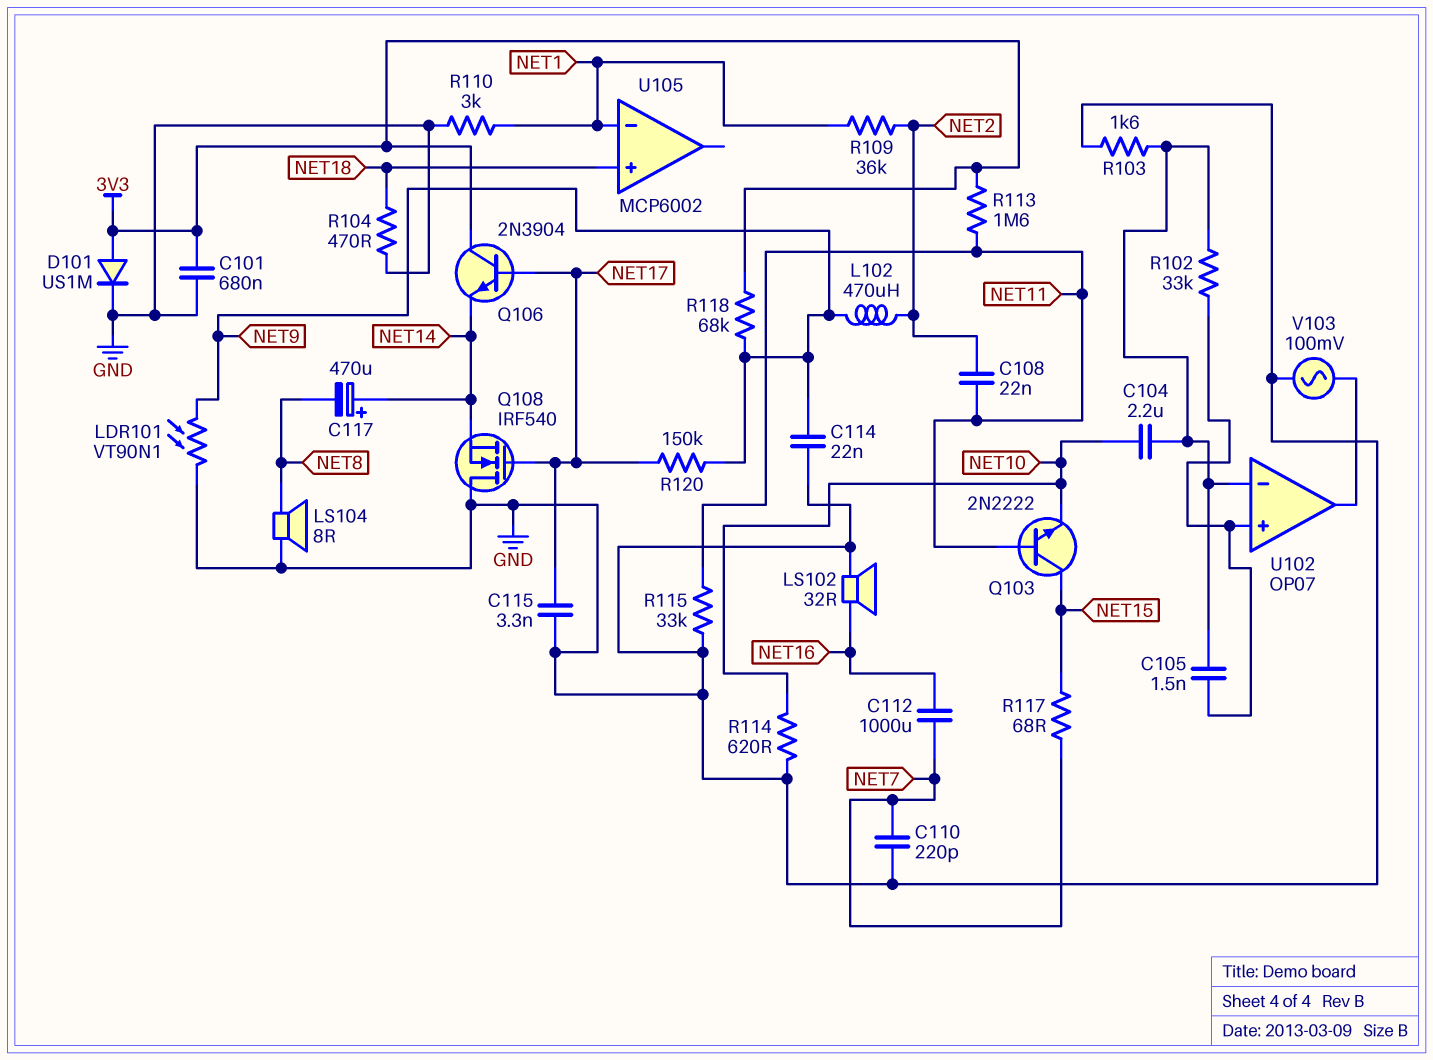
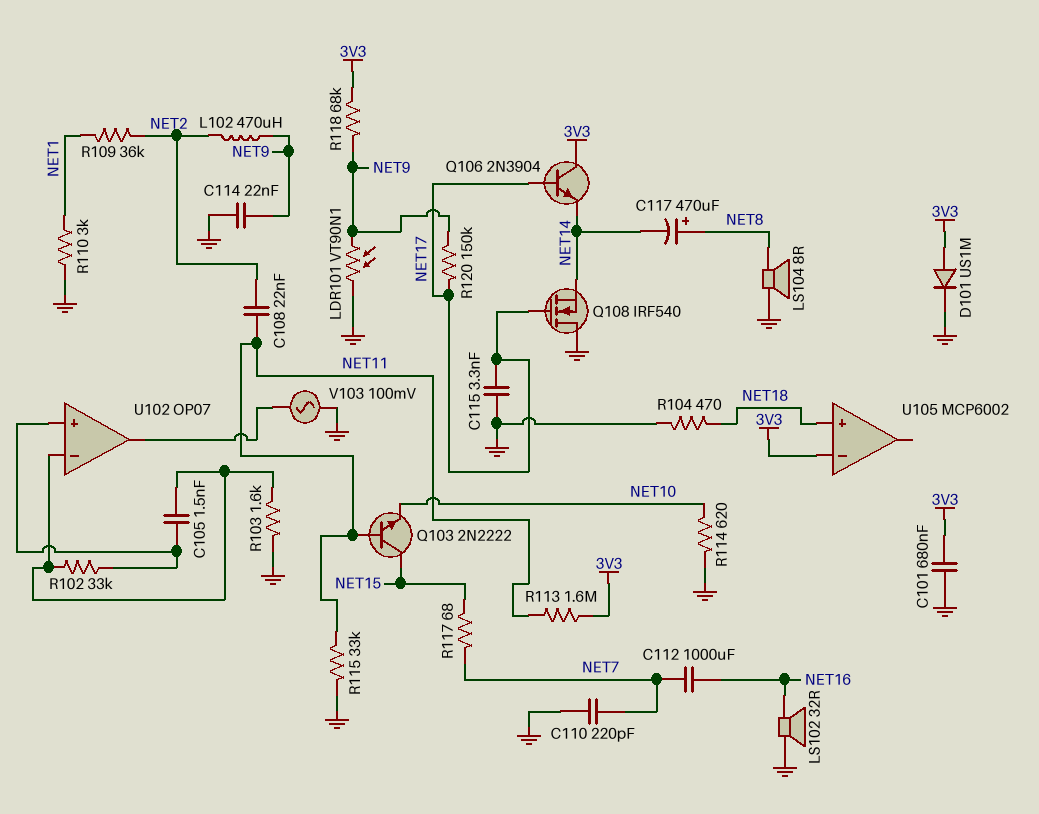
C104: 2.2uF (NET10, U102/in-) -> none
C117: 470uF (plus NET14, minus NET8) -> 470uF (plus NET8, minus NET14)
U105 pin in-: NET1 -> 3V3

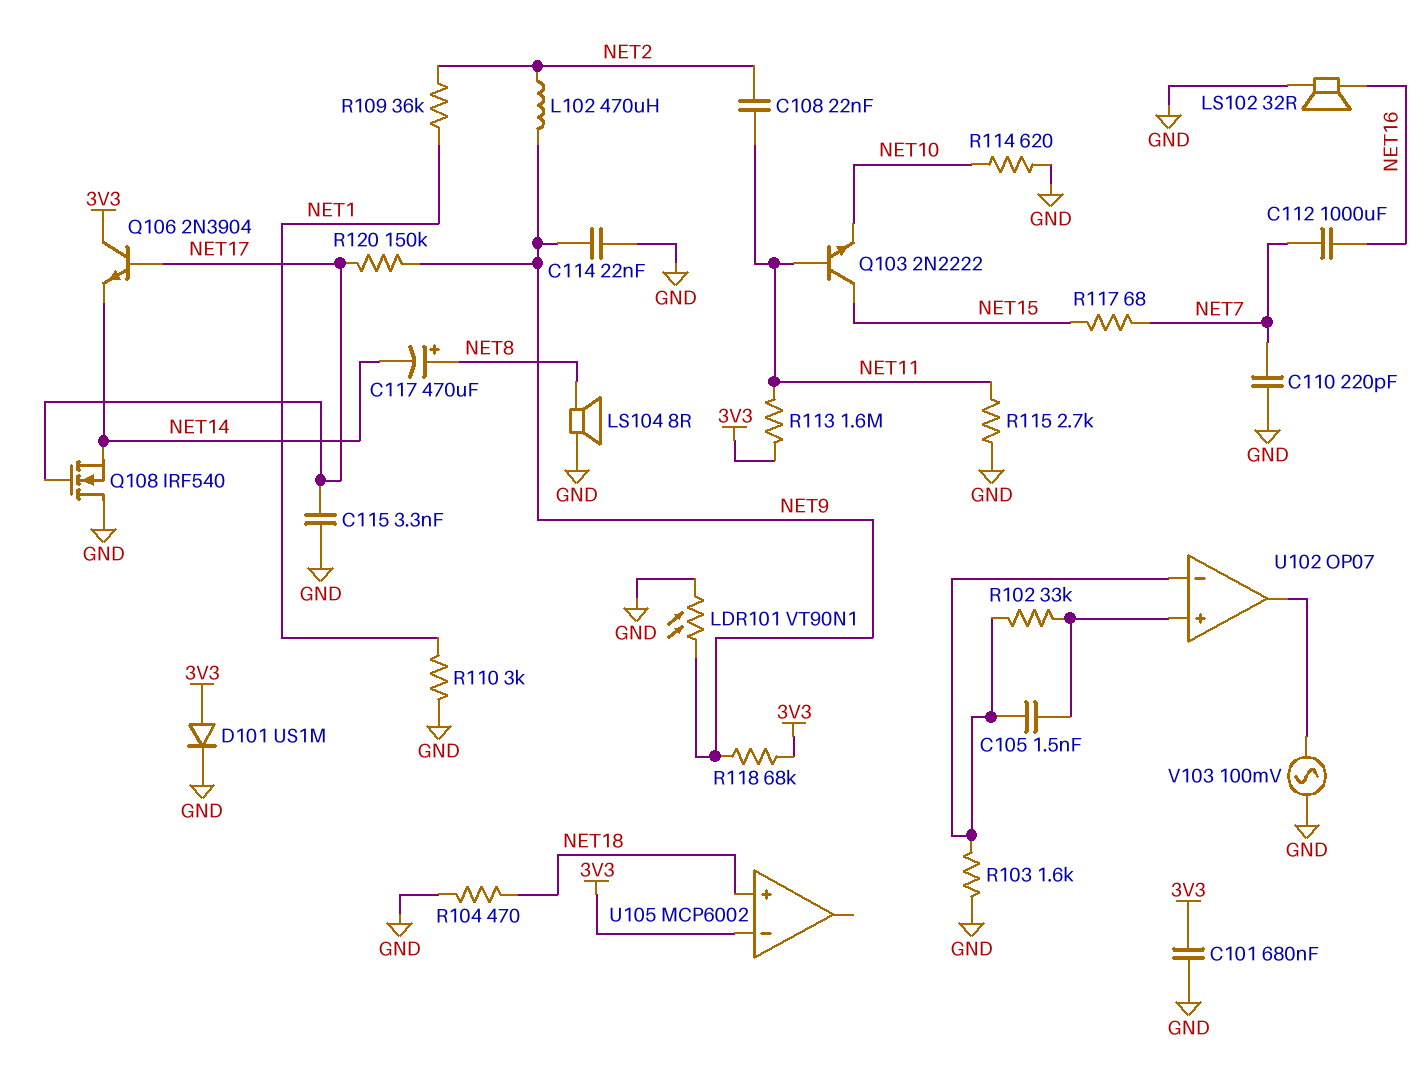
R115: 33k (GND, NET11) -> 2.7k (GND, NET11)

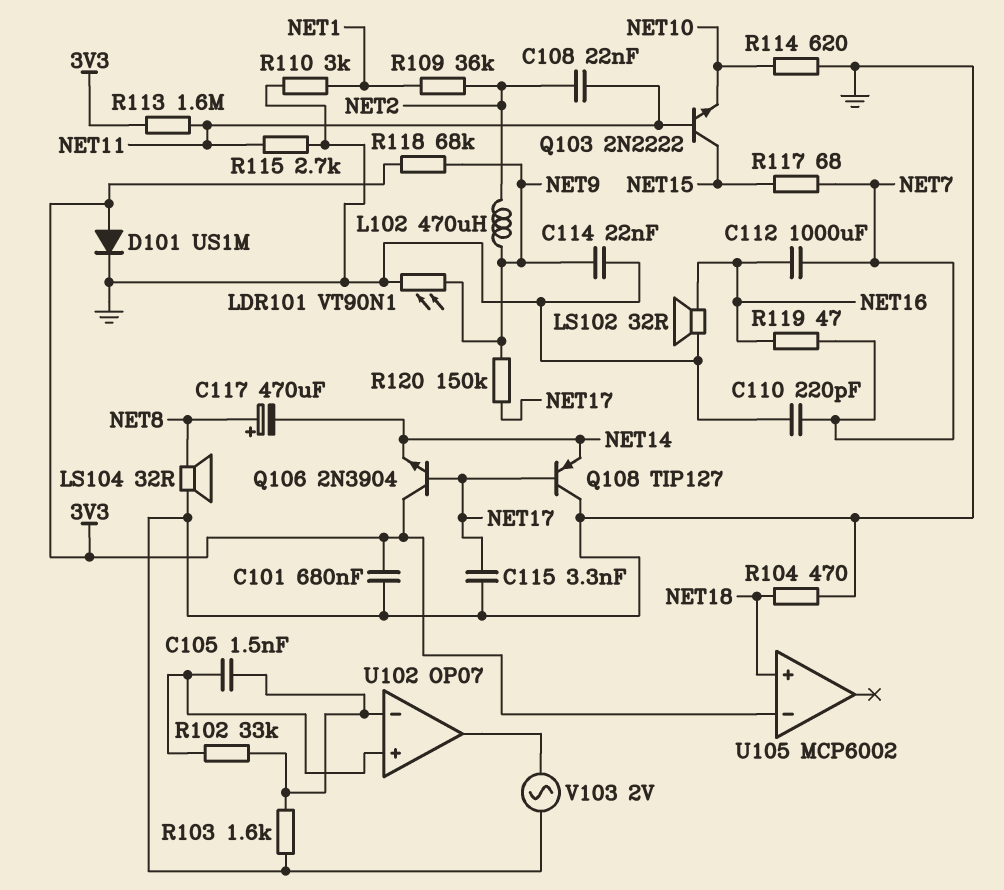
LS104: speaker 8R (GND, NET8) -> speaker 32R (GND, NET8)
Q108: NMOS IRF540 (G NET17, D GND, S NET14) -> PNP TIP127 (B NET17, C GND, E NET14)
R119: none -> 47 (NET7, NET16)
V103: AC 100mV (GND, U102/out) -> AC 2V (GND, U102/out)

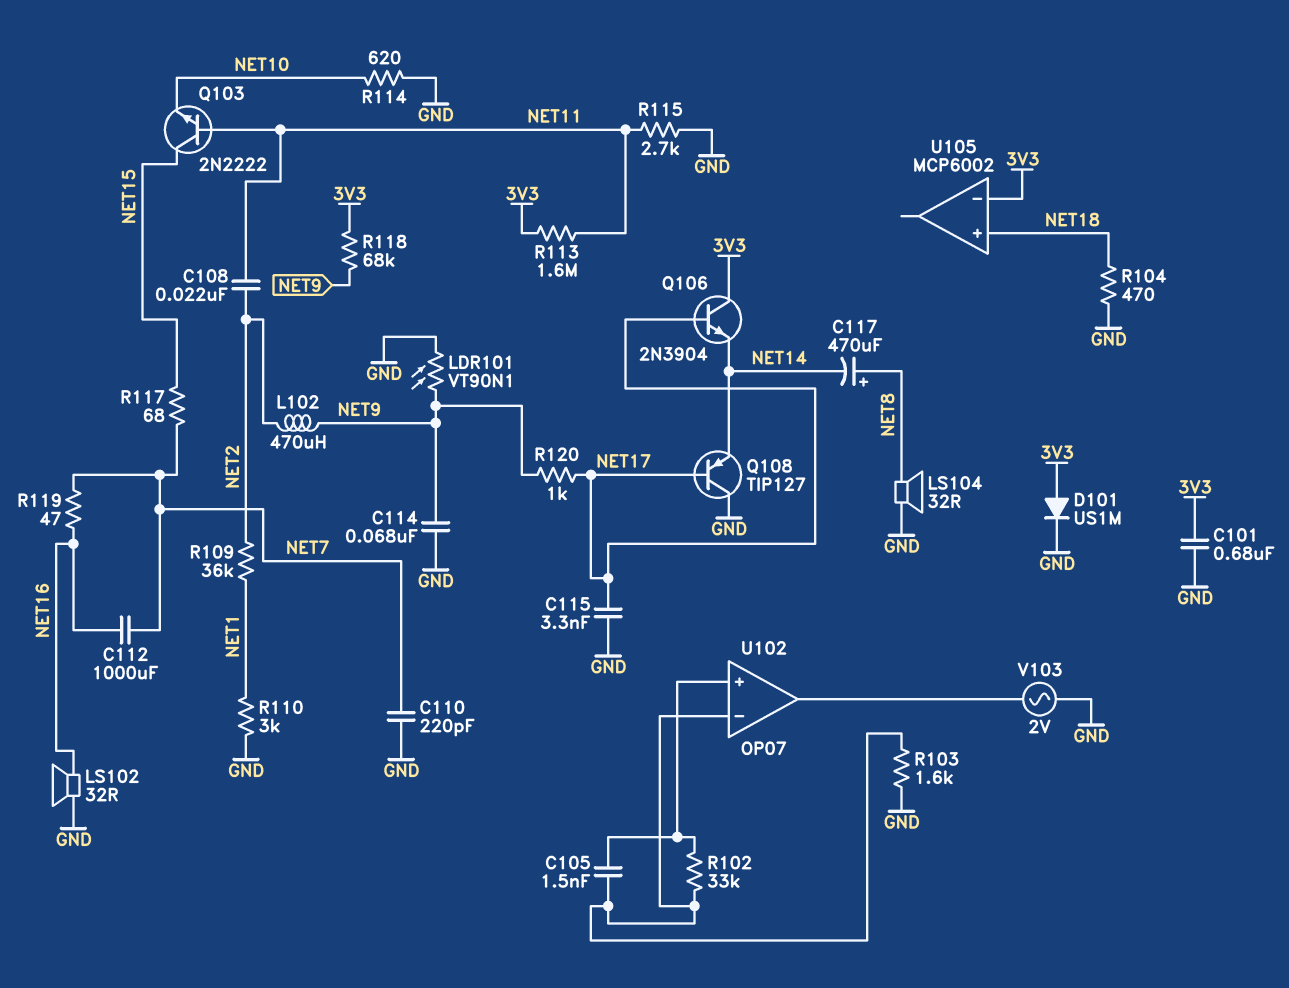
C114: 22nF (GND, NET9) -> 68nF (GND, NET9)
R120: 150k (NET9, NET17) -> 1k (NET9, NET17)

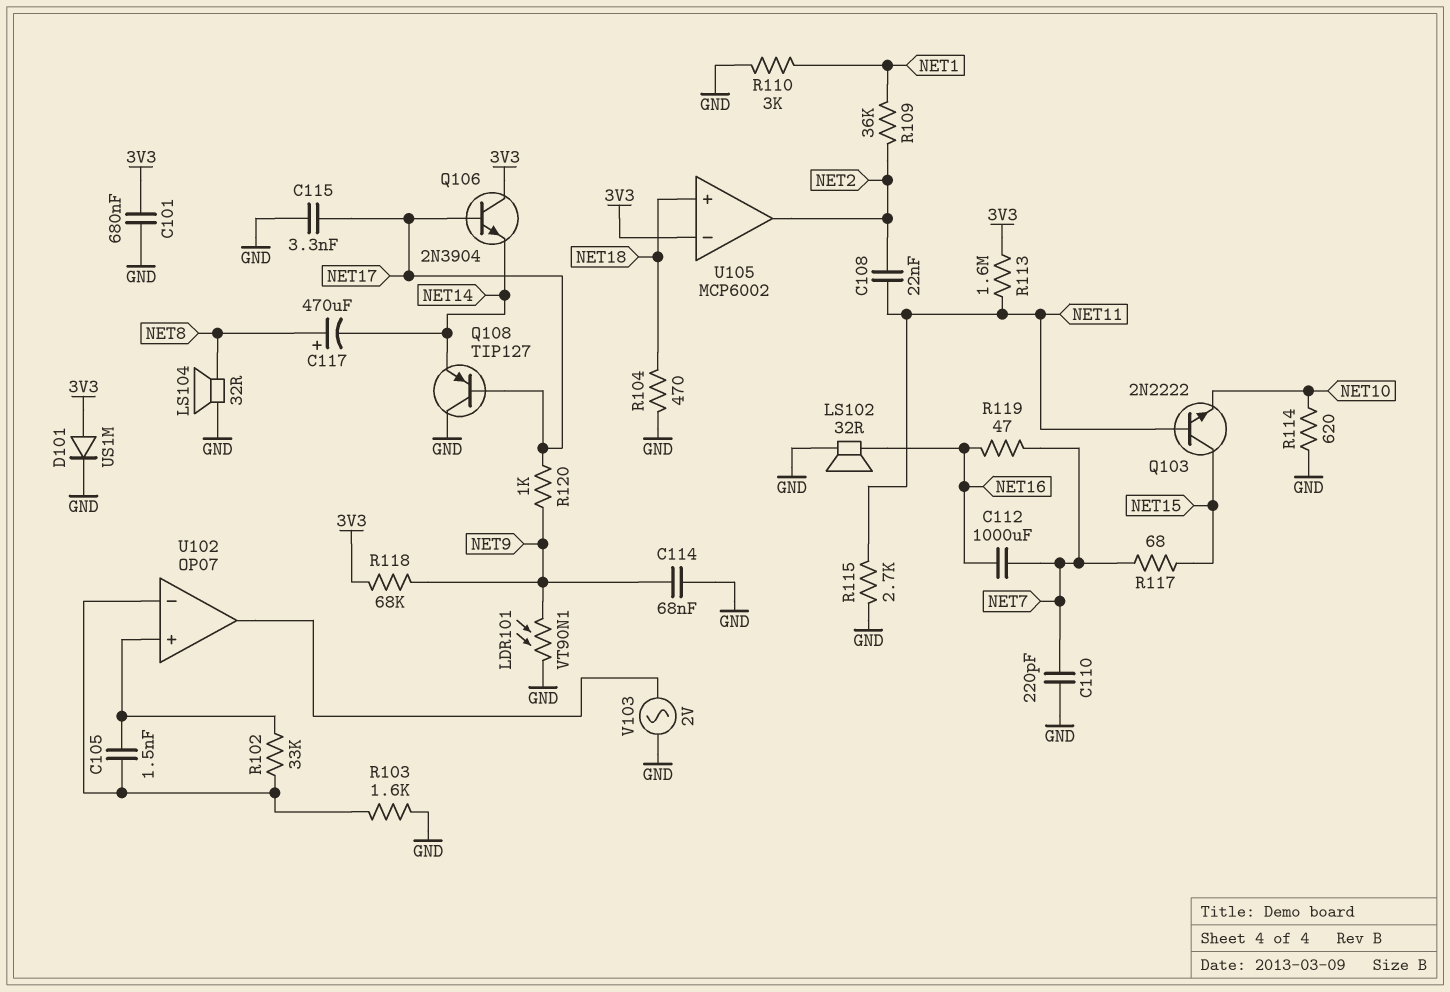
L102: 470uH (NET2, NET9) -> none
U105 pin out: none -> NET2

